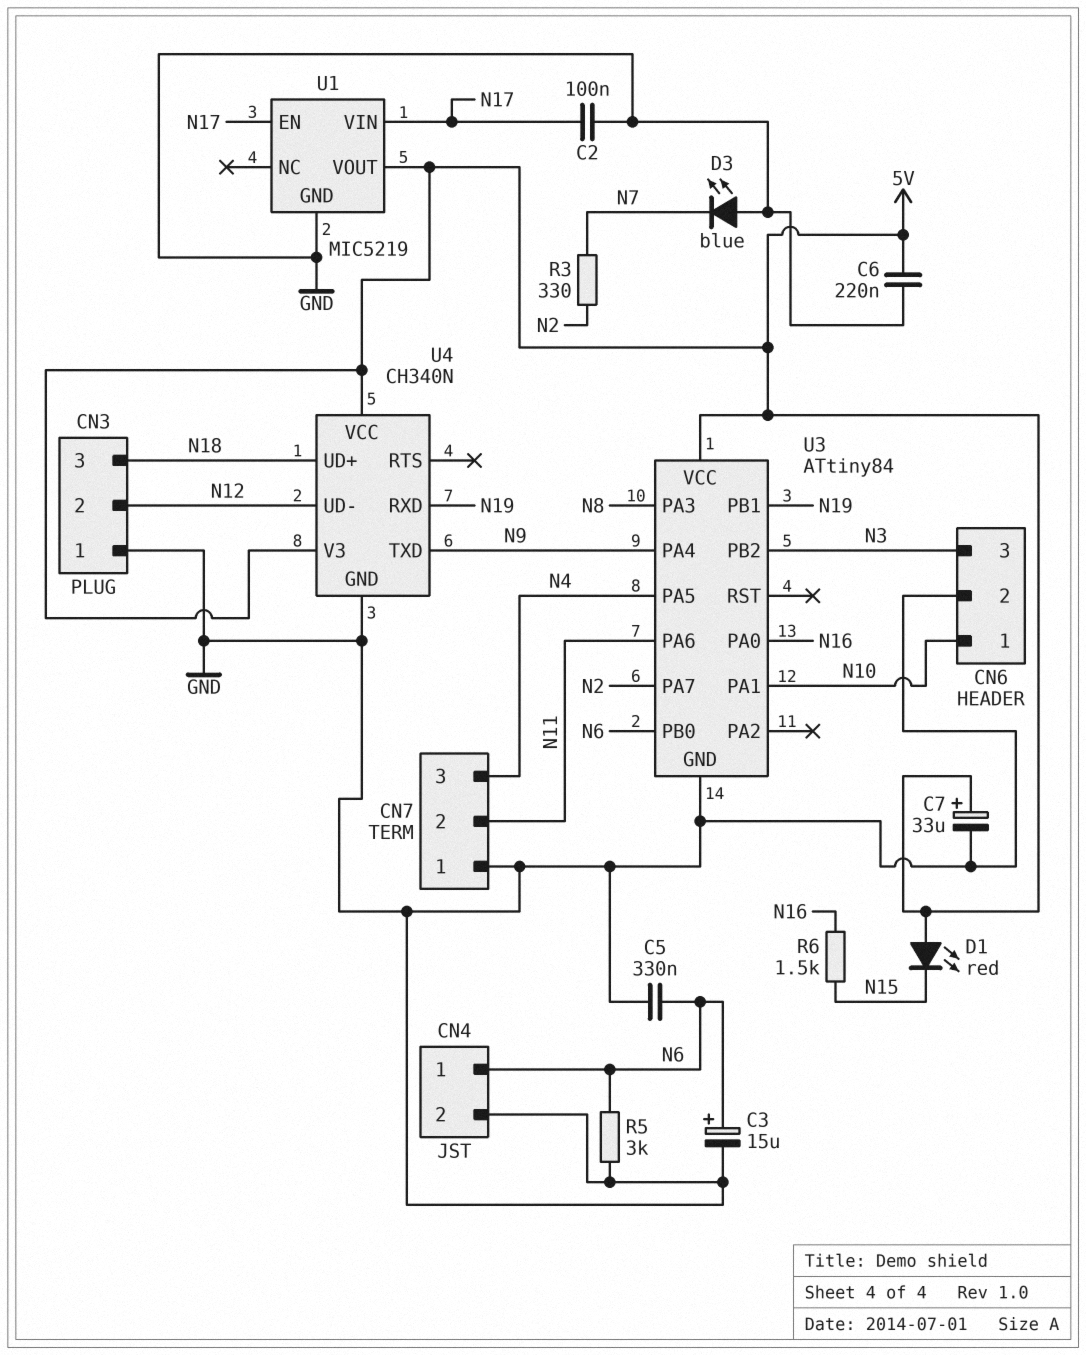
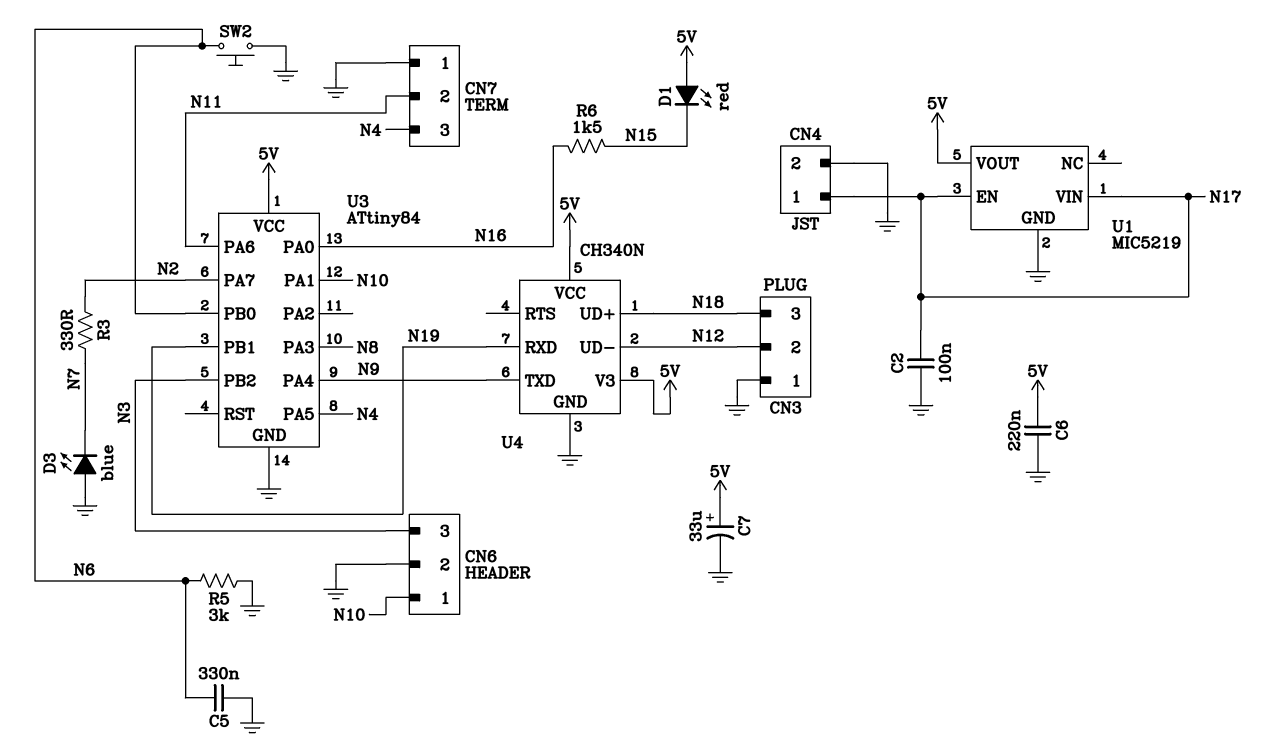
C3: 15uF (plus N6, minus GND) -> none
CN4 pin 1: N6 -> N17
SW2: none -> button (GND, N6)

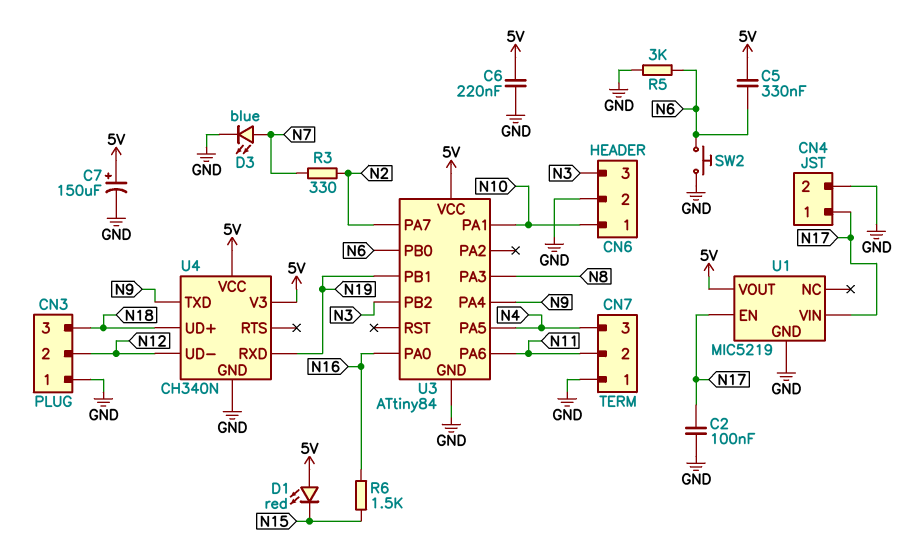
C5: 330nF (GND, N6) -> 330nF (5V, N6)
C7: 33uF (plus 5V, minus GND) -> 150uF (plus 5V, minus GND)
D3: LED blue (A GND, K N7) -> LED blue (A N7, K GND)

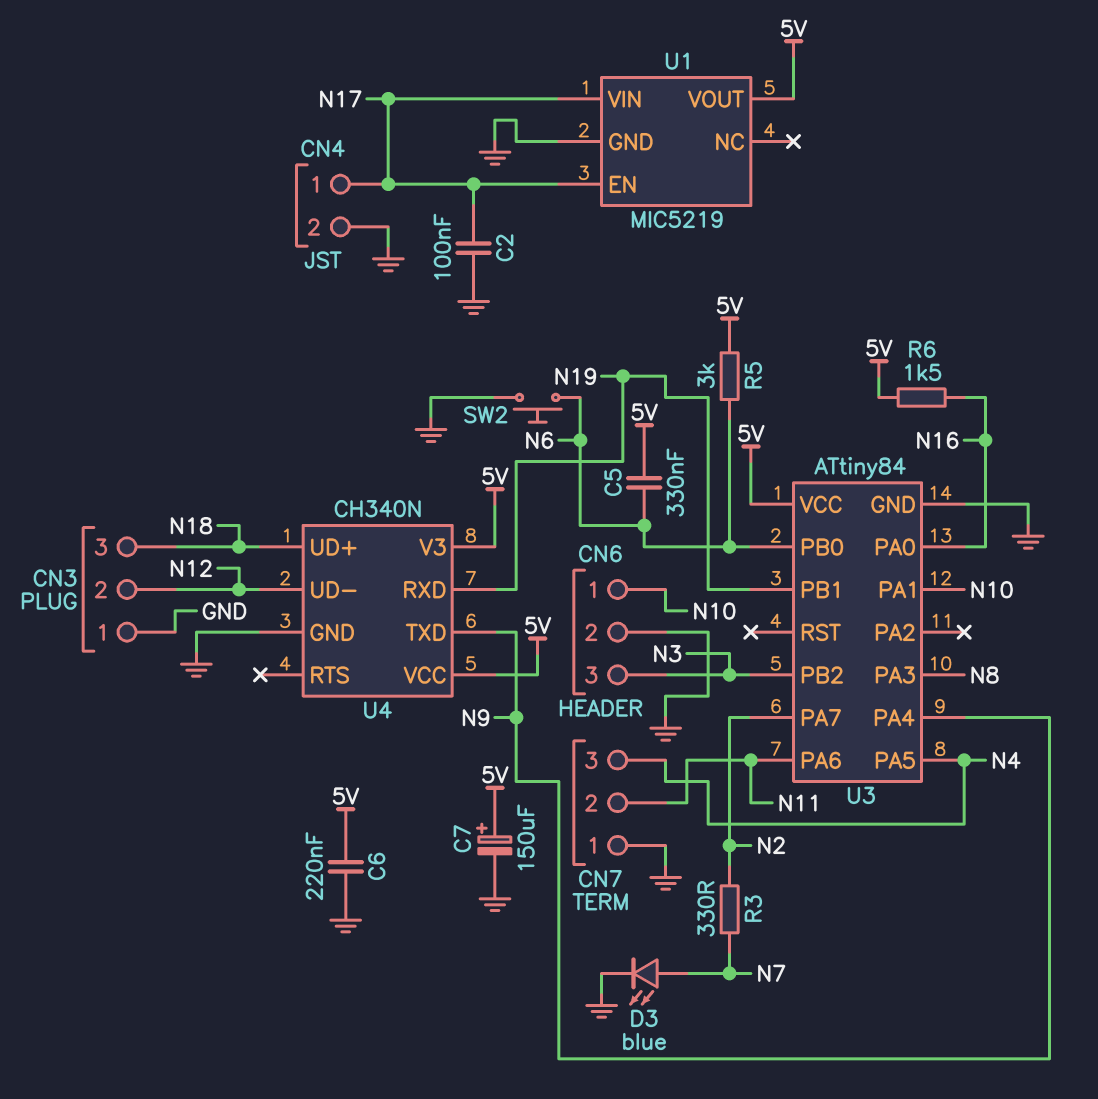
D1: LED red (A 5V, K N15) -> none
R5: 3k (GND, N6) -> 3k (5V, N6)
R6: 1.5k (N15, N16) -> 1.5k (5V, N16)

